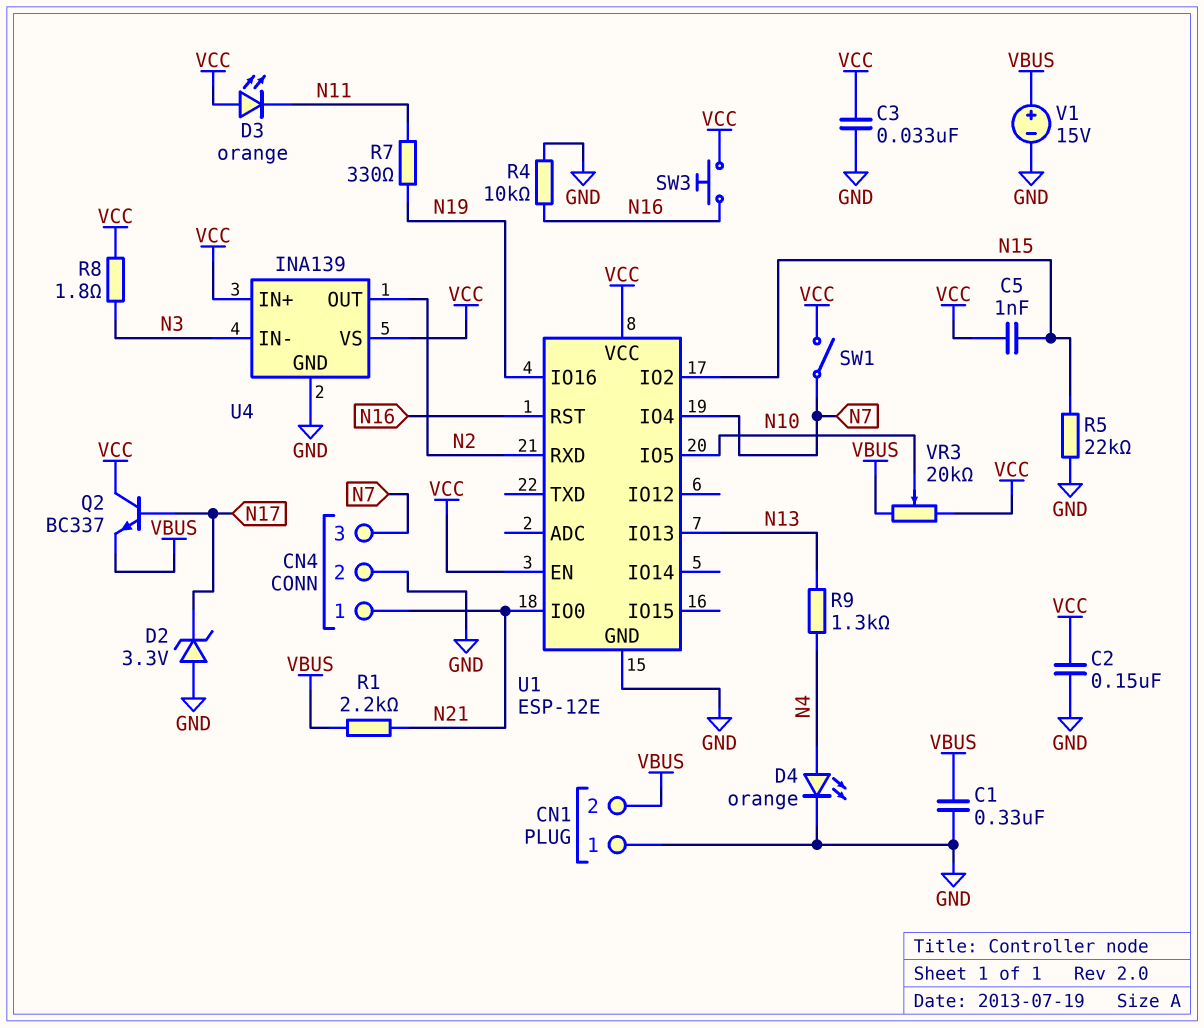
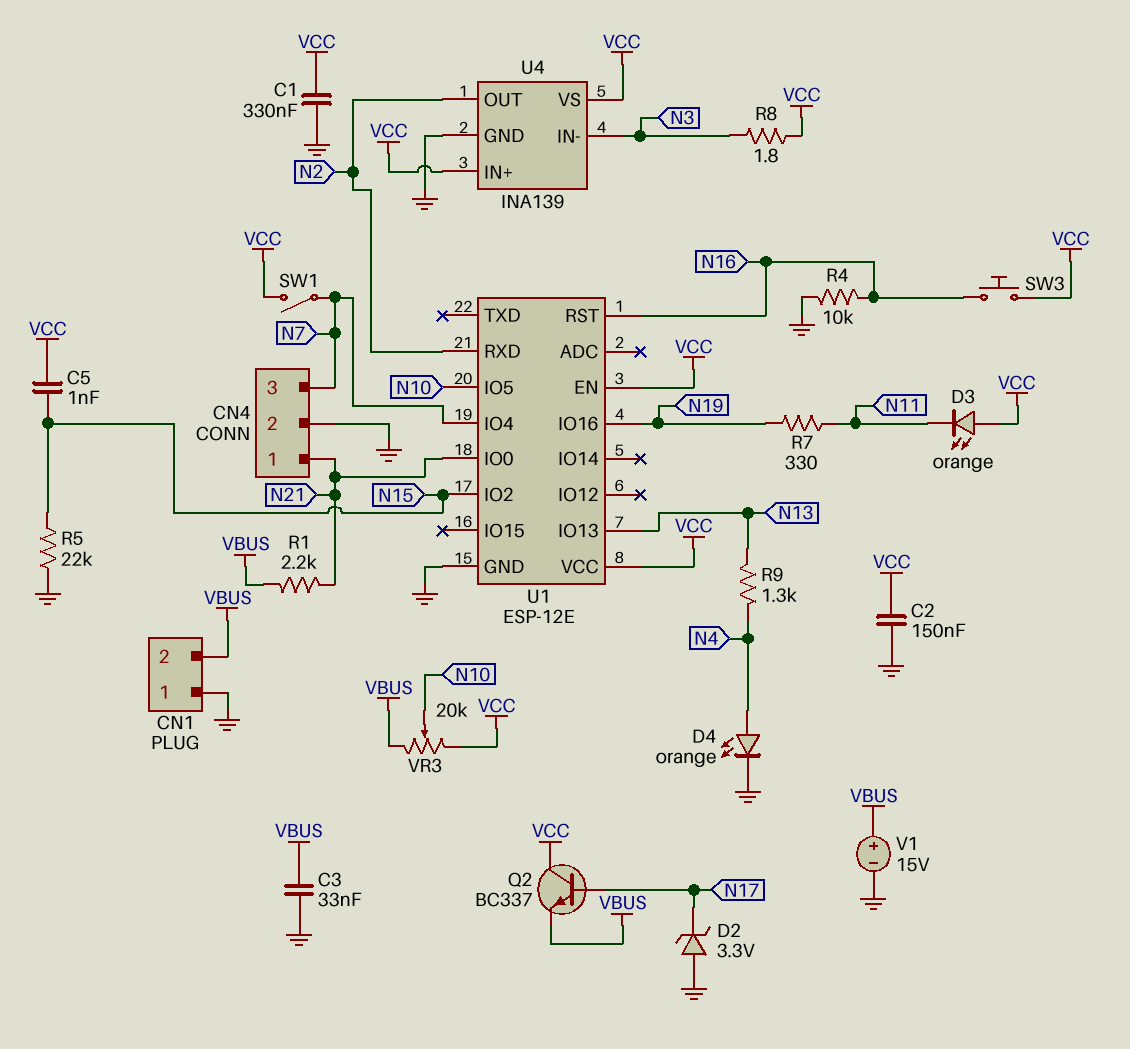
C1: 330nF (GND, VBUS) -> 330nF (GND, VCC)
C3: 33nF (GND, VCC) -> 33nF (GND, VBUS)

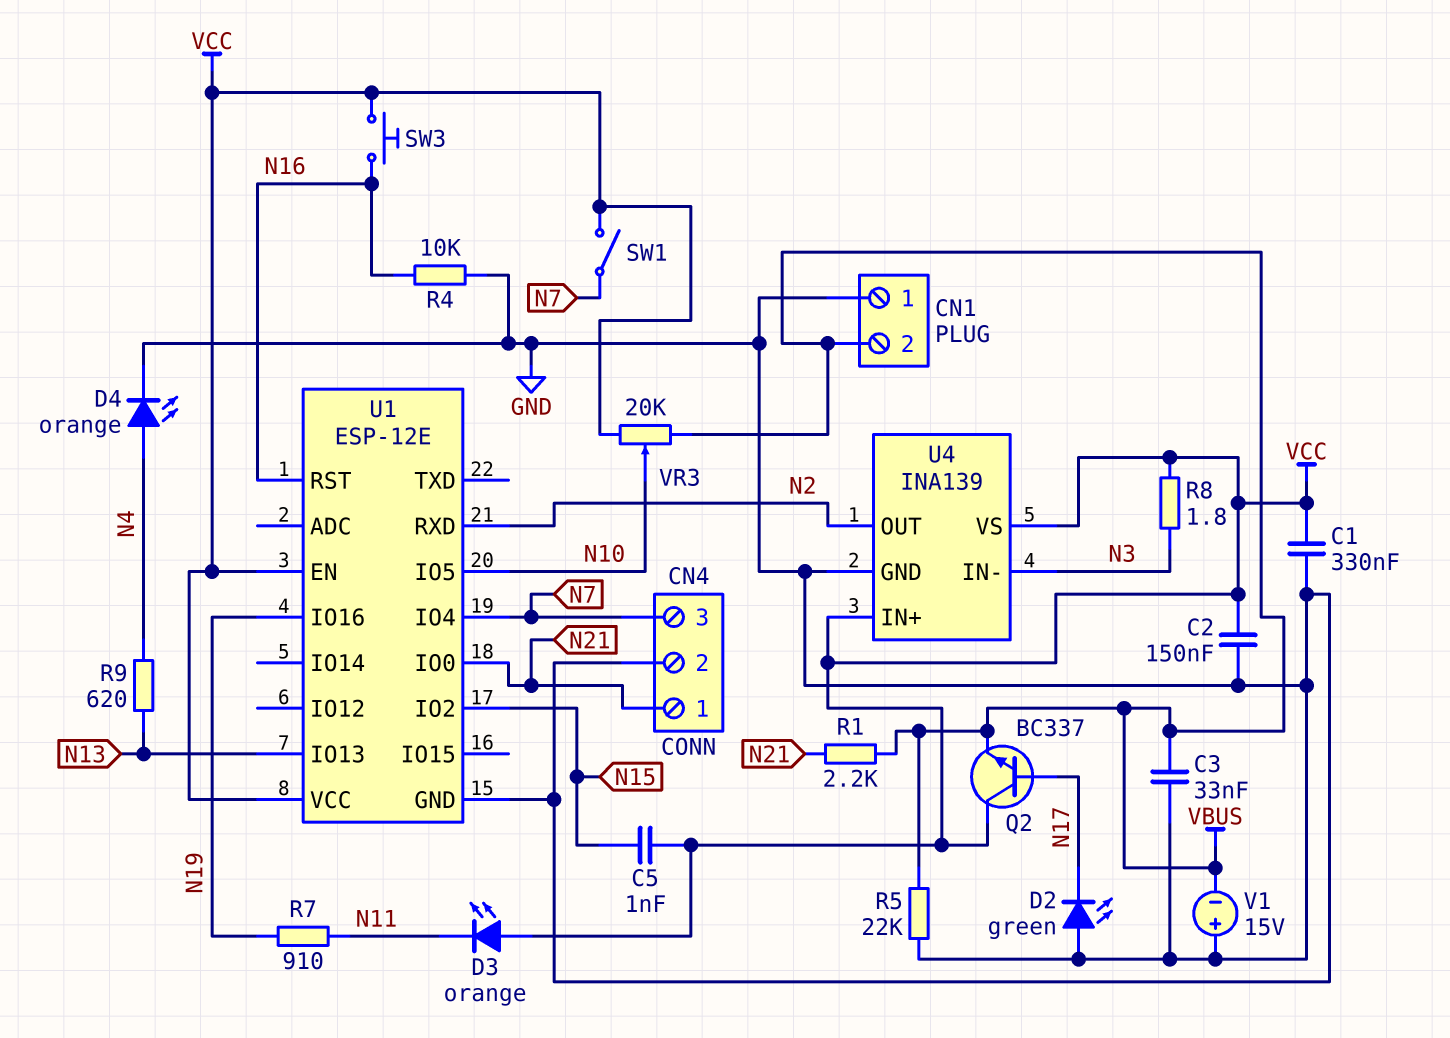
D2: zener 3.3V (A GND, K N17) -> LED green (A GND, K N17)
R5: 22k (GND, N15) -> 22k (GND, VBUS)
R7: 330 (N11, N19) -> 910 (N11, N19)
R9: 1.3k (N4, N13) -> 620 (N4, N13)
V1: 15V (plus VBUS, minus GND) -> 15V (plus GND, minus VBUS)

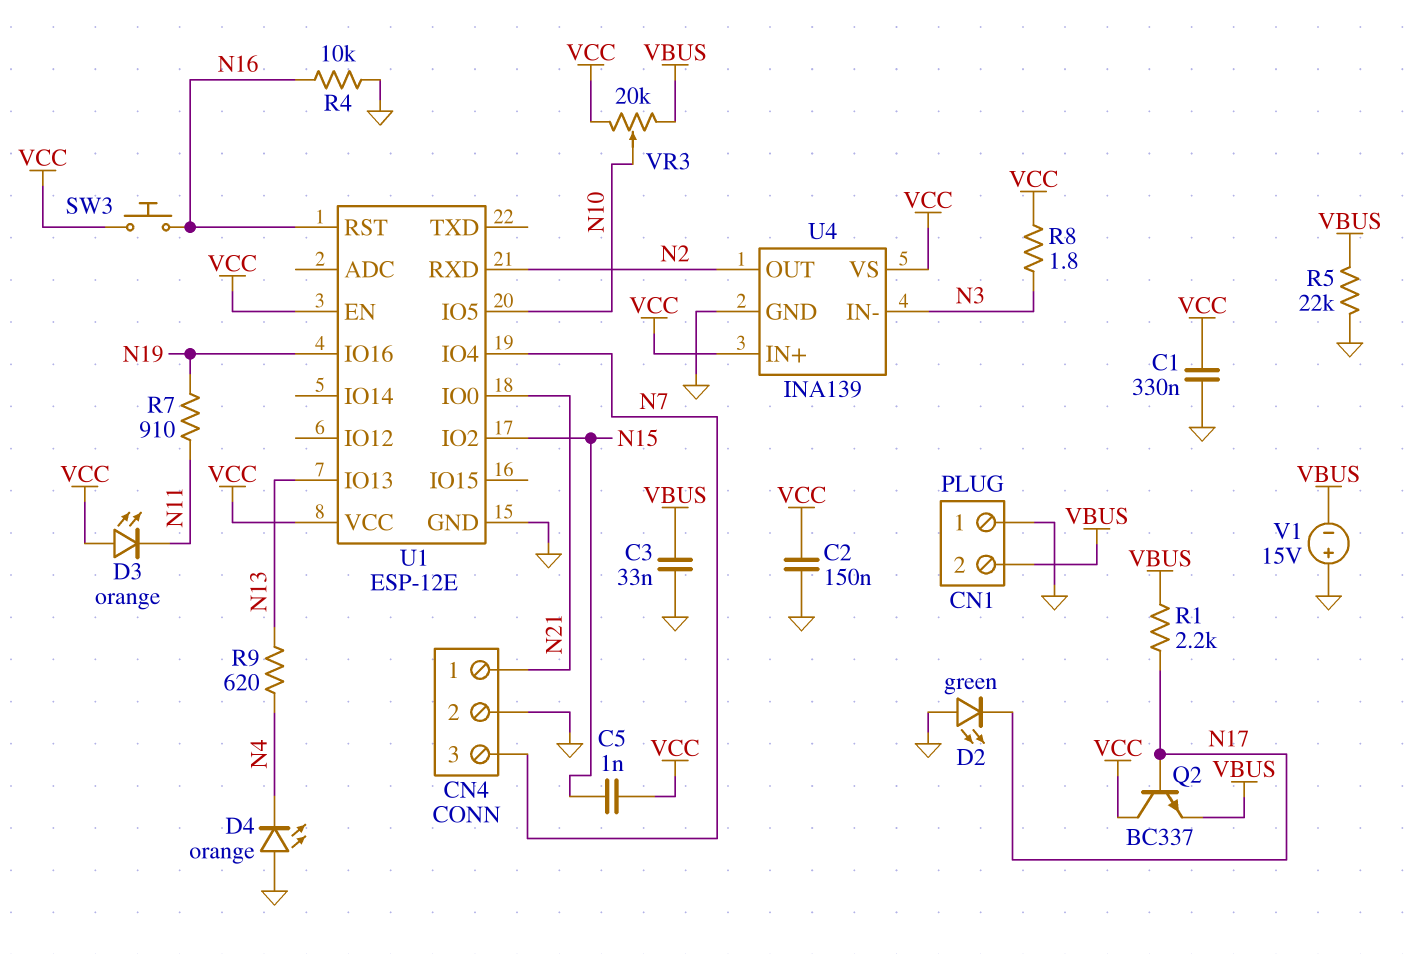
D4: LED orange (A N4, K GND) -> LED orange (A GND, K N4)
R1: 2.2k (N21, VBUS) -> 2.2k (N17, VBUS)
SW1: switch (N7, VCC) -> none

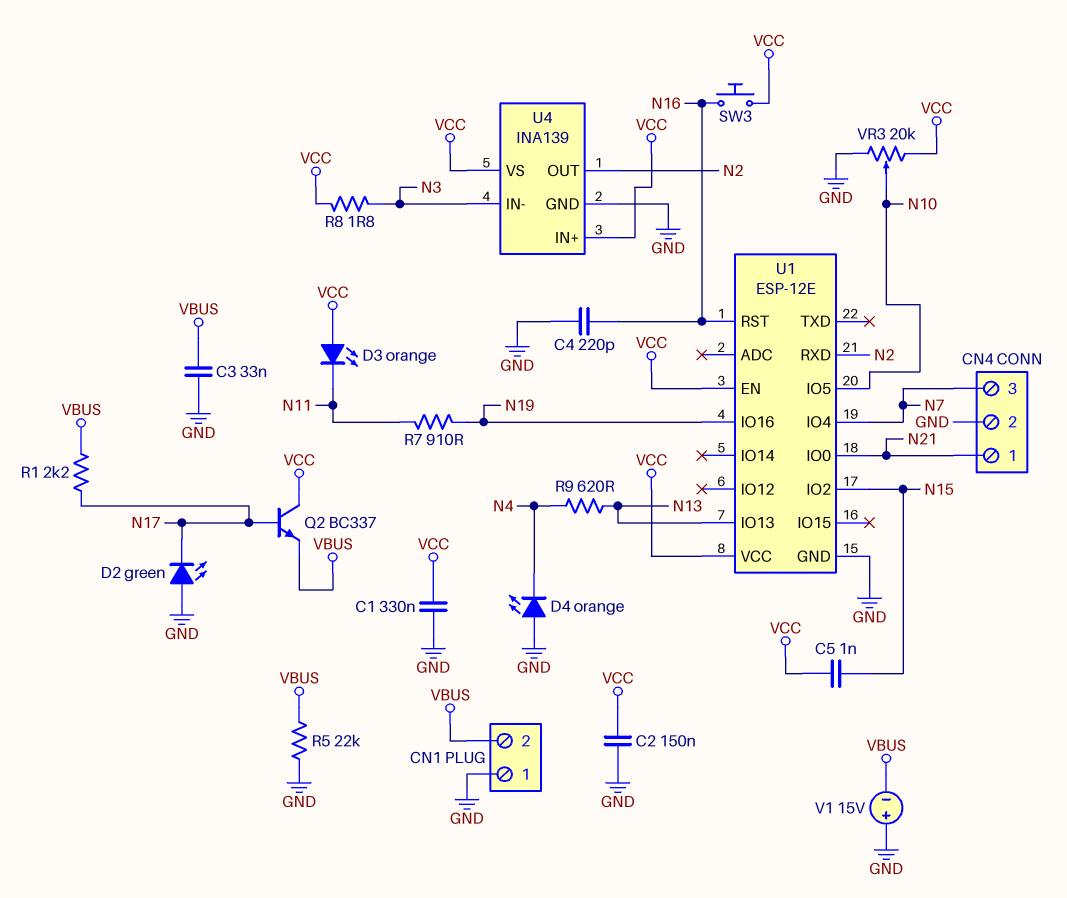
C4: none -> 220pF (GND, N16)
R4: 10k (GND, N16) -> none
VR3: 20k (VBUS, VCC, wiper N10) -> 20k (GND, VCC, wiper N10)

